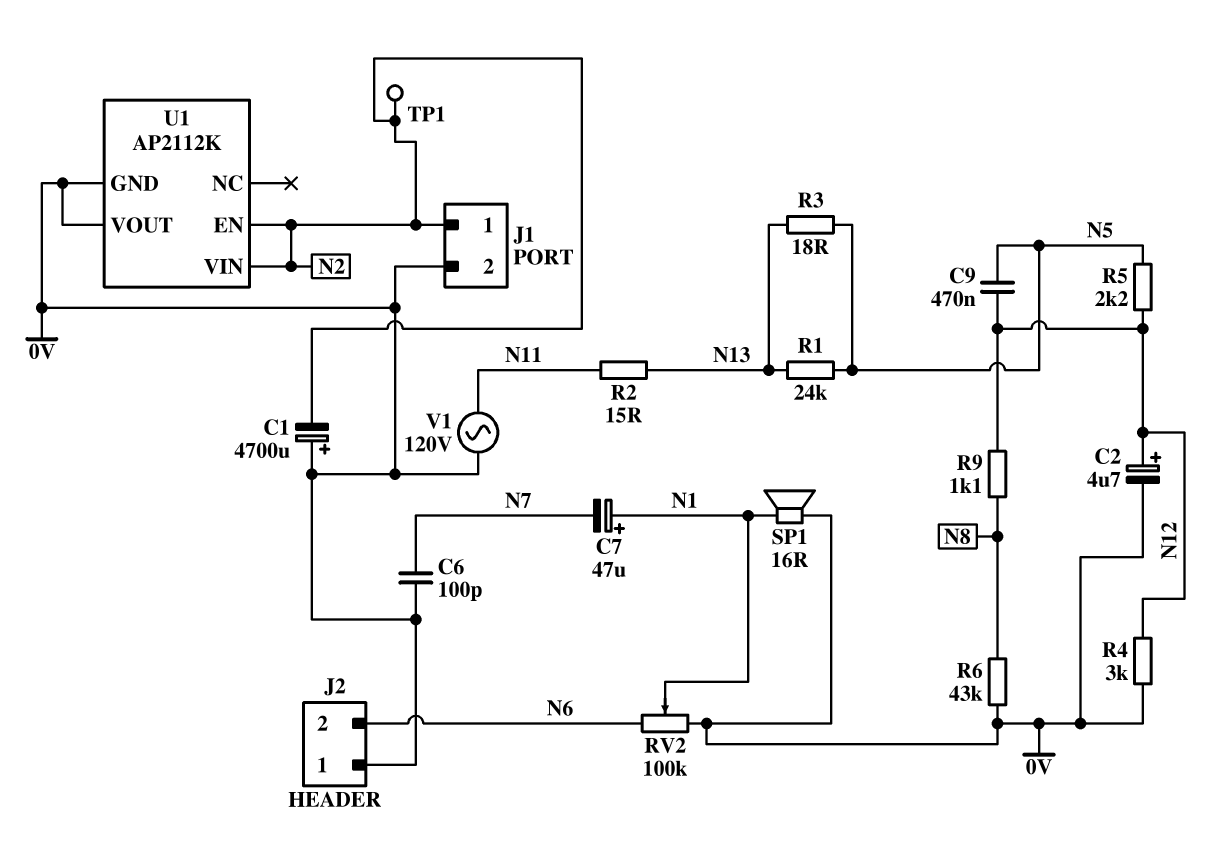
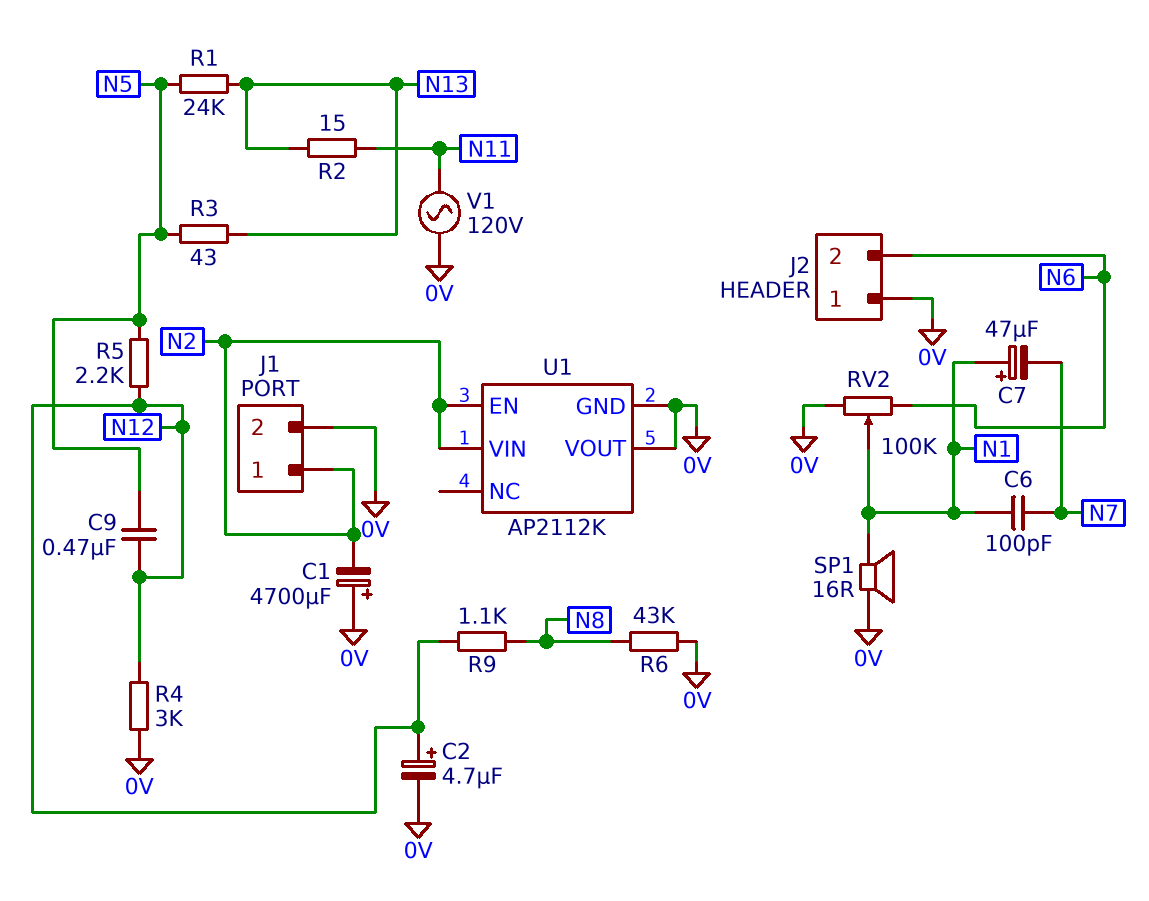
C6: 100pF (0V, N7) -> 100pF (N1, N7)
R3: 18 (N5, N13) -> 43 (N5, N13)
TP1: test point (N2) -> none

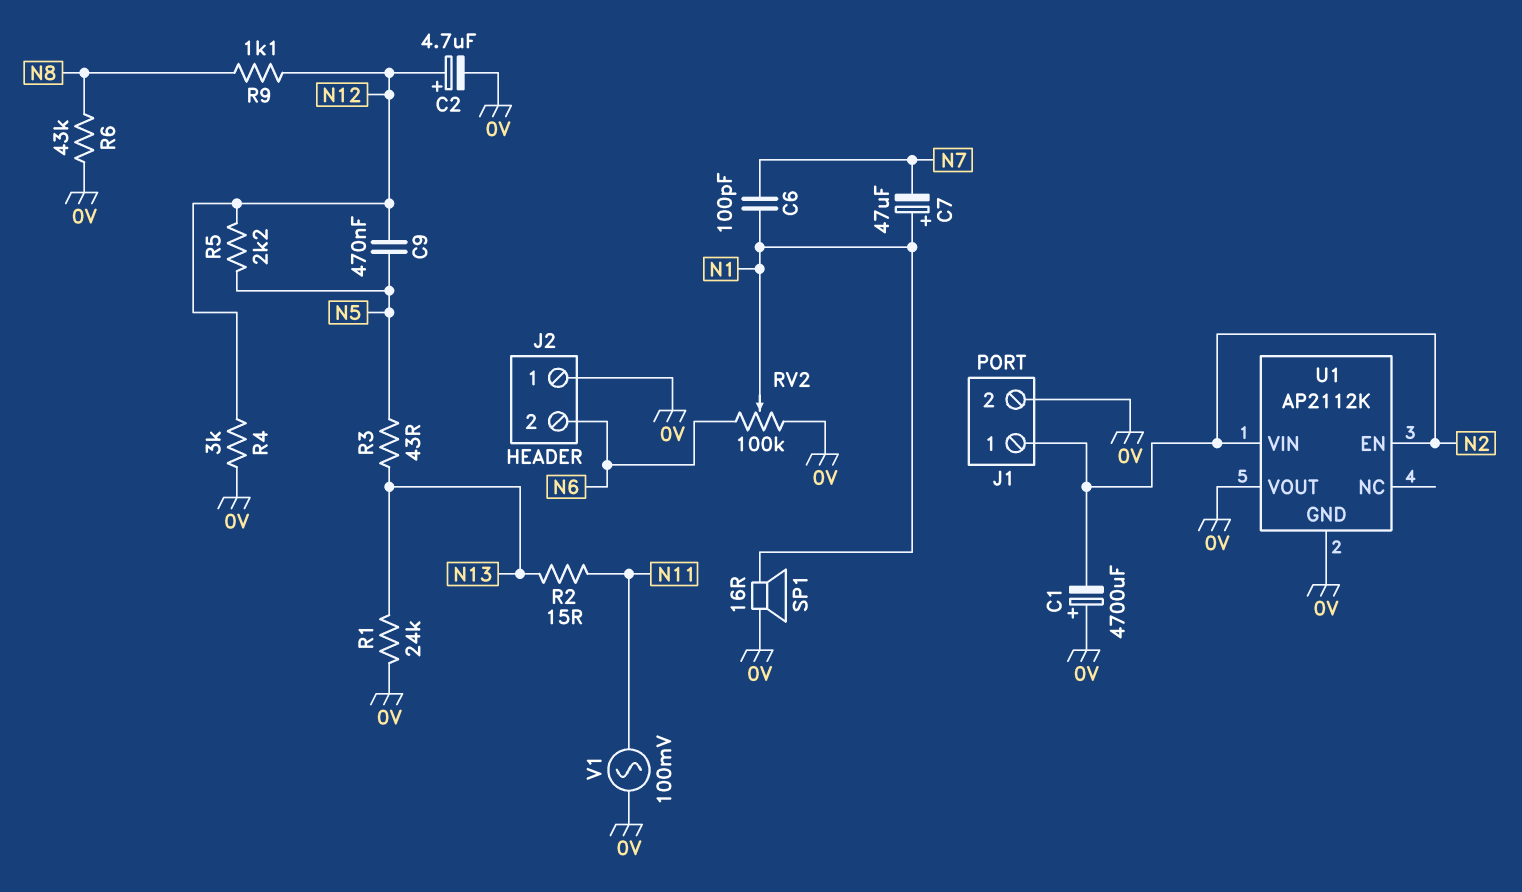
R1: 24k (N5, N13) -> 24k (0V, N13)
V1: AC 120V (0V, N11) -> AC 100mV (0V, N11)

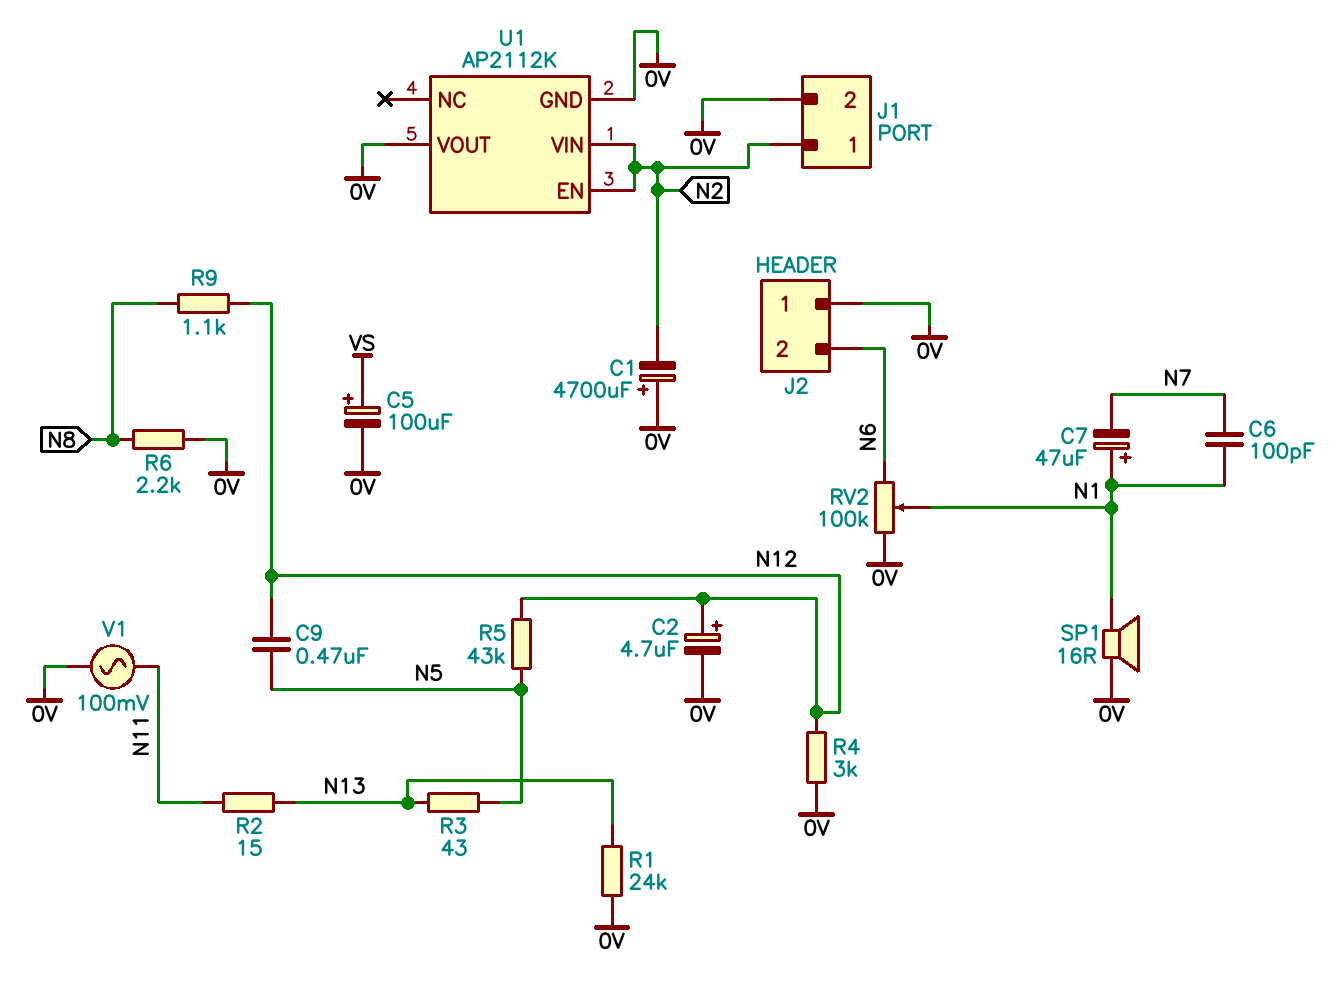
C5: none -> 100uF (plus VS, minus 0V)
R5: 2.2k (N5, N12) -> 43k (N5, N12)
R6: 43k (0V, N8) -> 2.2k (0V, N8)

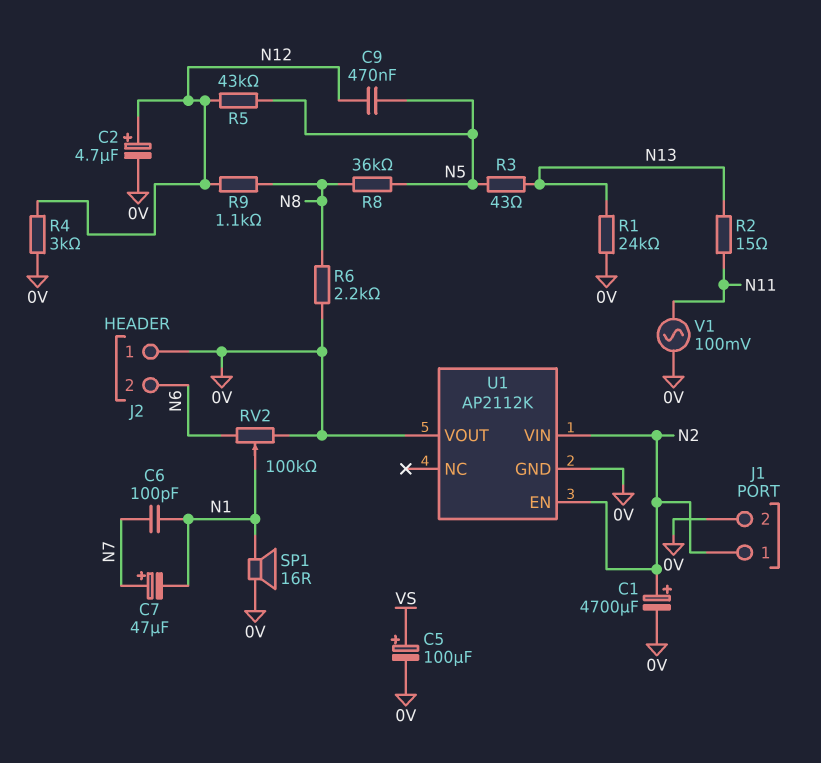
C1: 4700uF (plus 0V, minus N2) -> 4700uF (plus N2, minus 0V)
C7: 47uF (plus N1, minus N7) -> 47uF (plus N7, minus N1)
R8: none -> 36k (N5, N8)

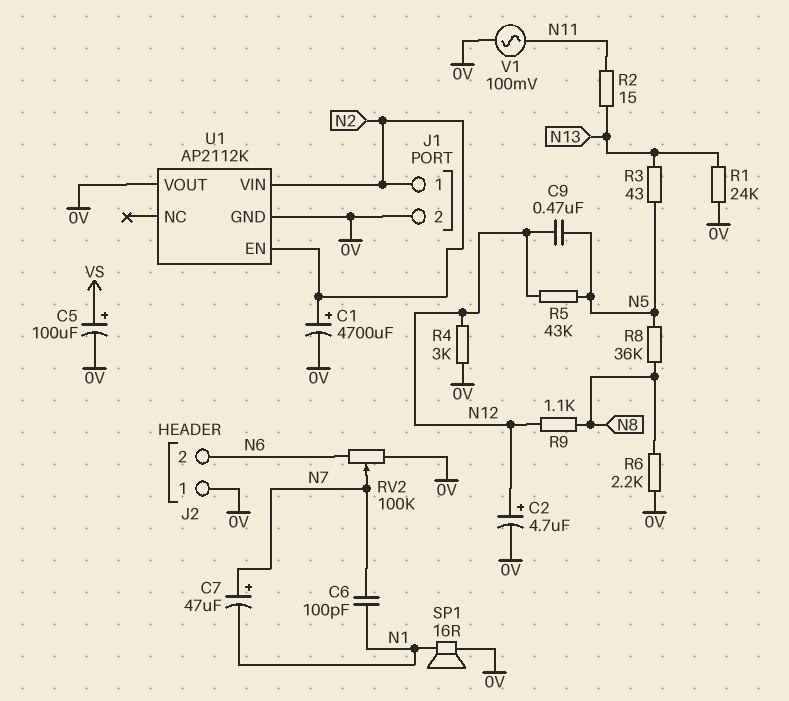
RV2: 100k (0V, N6, wiper N1) -> 100k (0V, N6, wiper N7)

